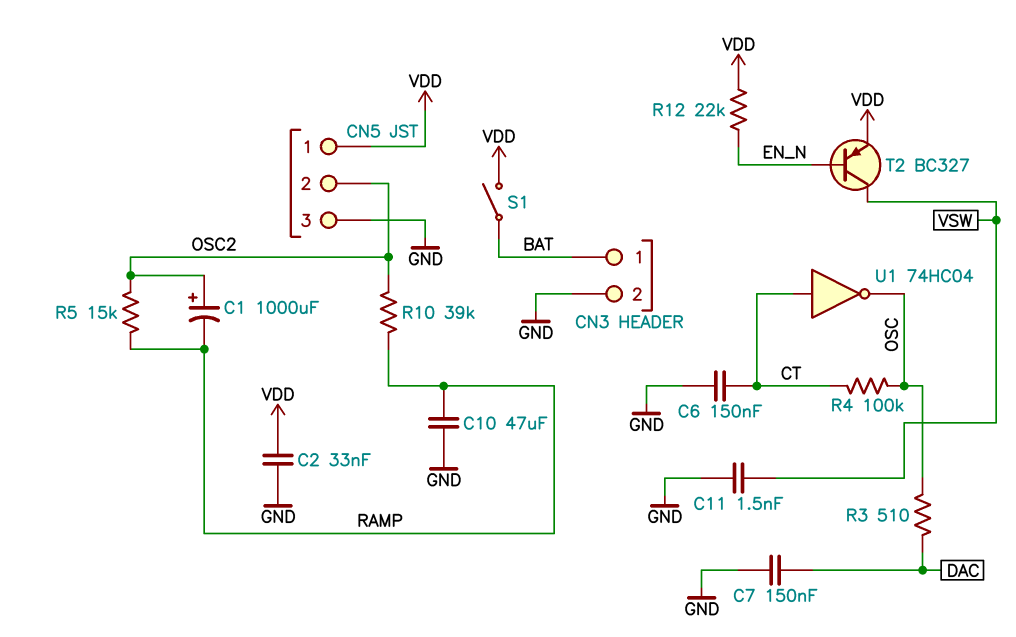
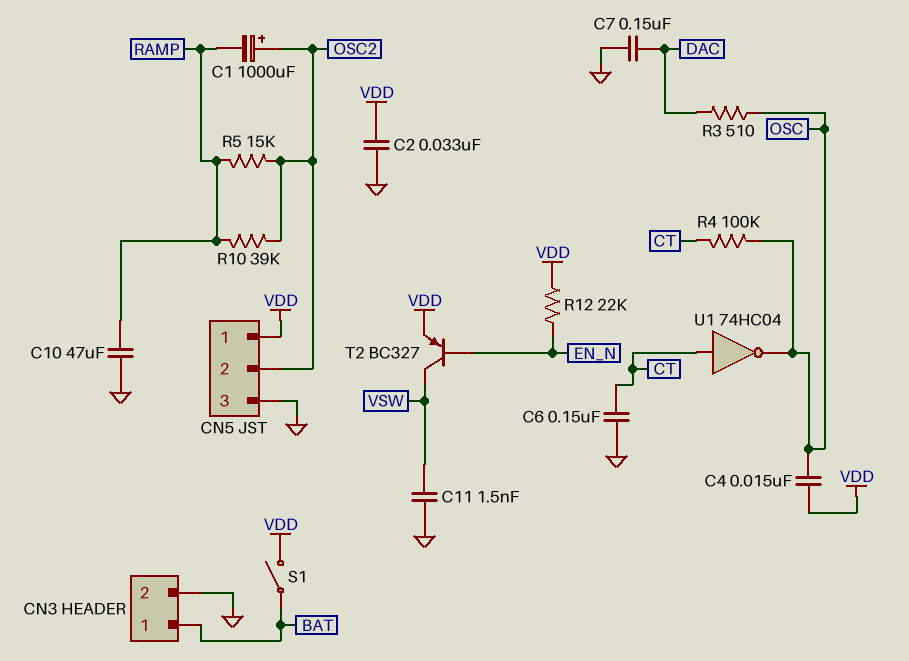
C4: none -> 15nF (OSC, VDD)

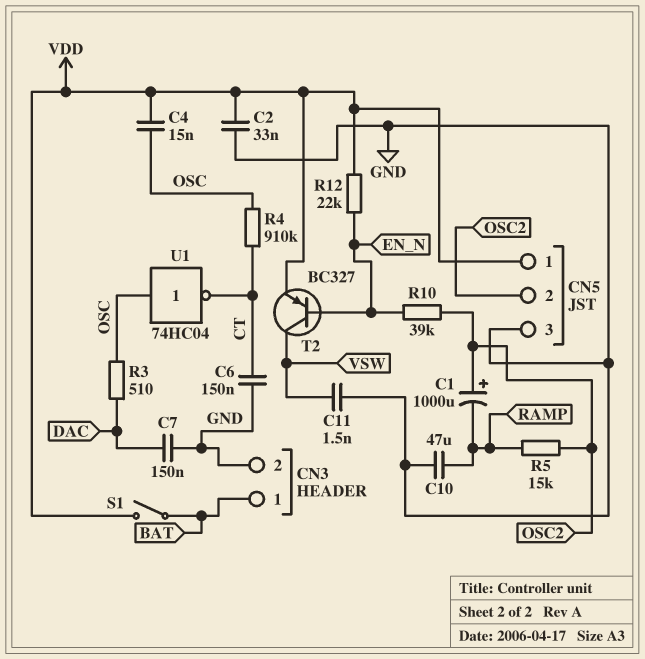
R4: 100k (CT, OSC) -> 910k (CT, OSC)
R10: 39k (OSC2, RAMP) -> 39k (EN_N, OSC2)
U1: NOT 74HC04 (in CT, out OSC) -> NOT 74HC04 (in OSC, out CT)

